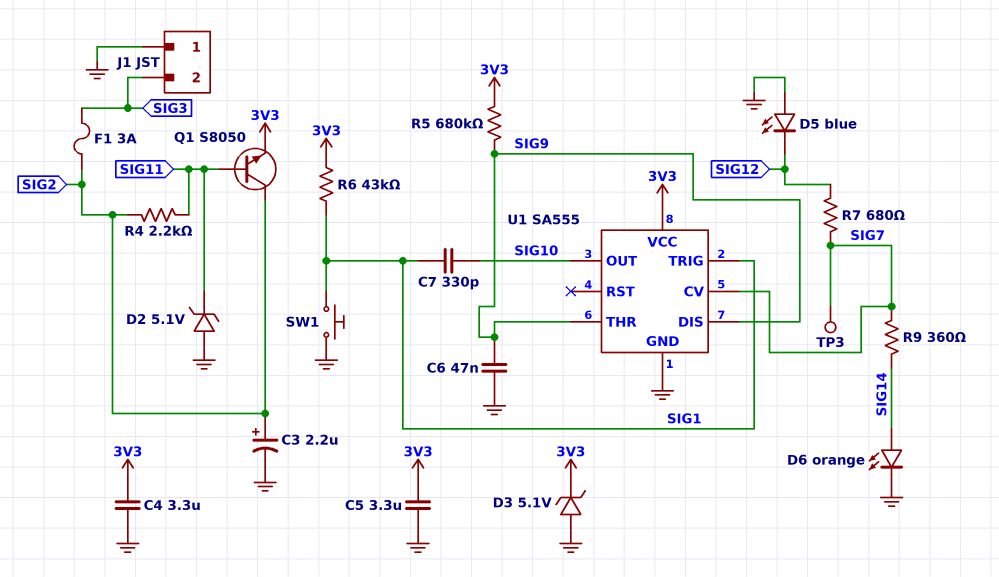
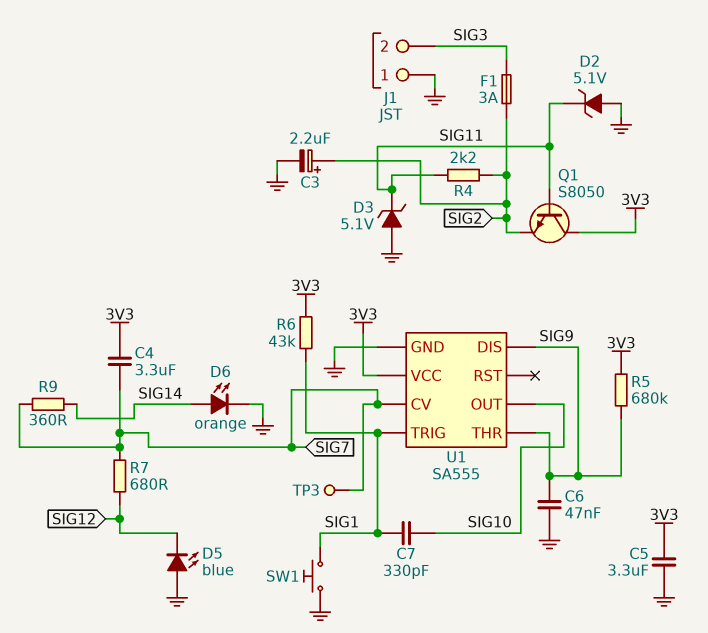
C4: 3.3uF (3V3, GND) -> 3.3uF (3V3, SIG7)
D3: zener 5.1V (A GND, K 3V3) -> zener 5.1V (A GND, K SIG11)
Q1: NPN S8050 (B SIG11, C SIG2, E 3V3) -> NPN S8050 (B SIG11, C 3V3, E SIG2)

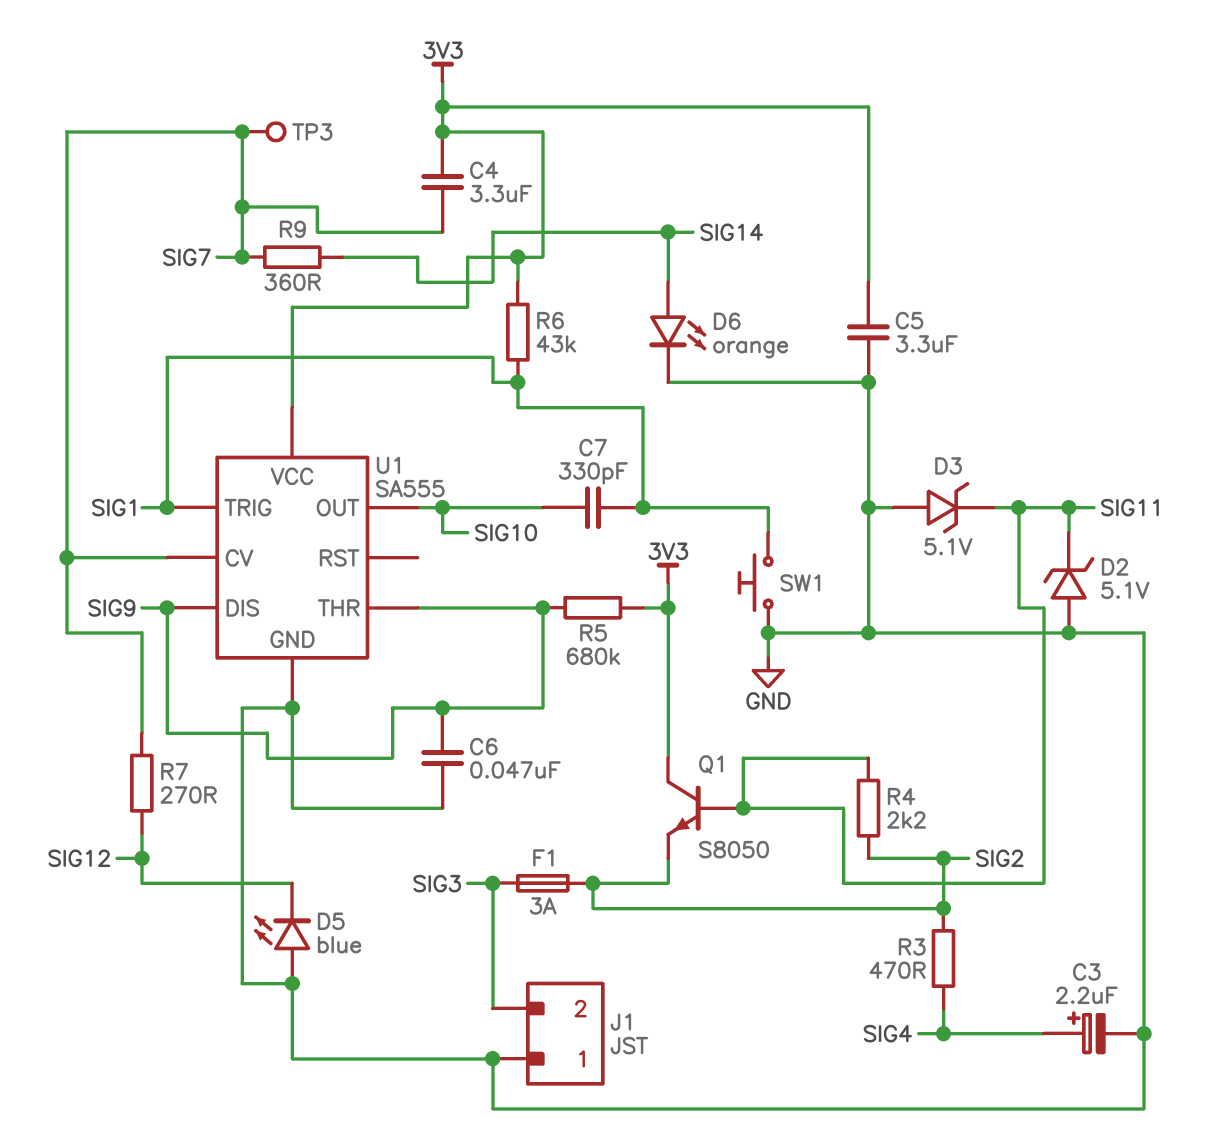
C3: 2.2uF (plus SIG2, minus GND) -> 2.2uF (plus SIG4, minus GND)
R3: none -> 470 (SIG2, SIG4)
R7: 680 (SIG7, SIG12) -> 270 (SIG7, SIG12)

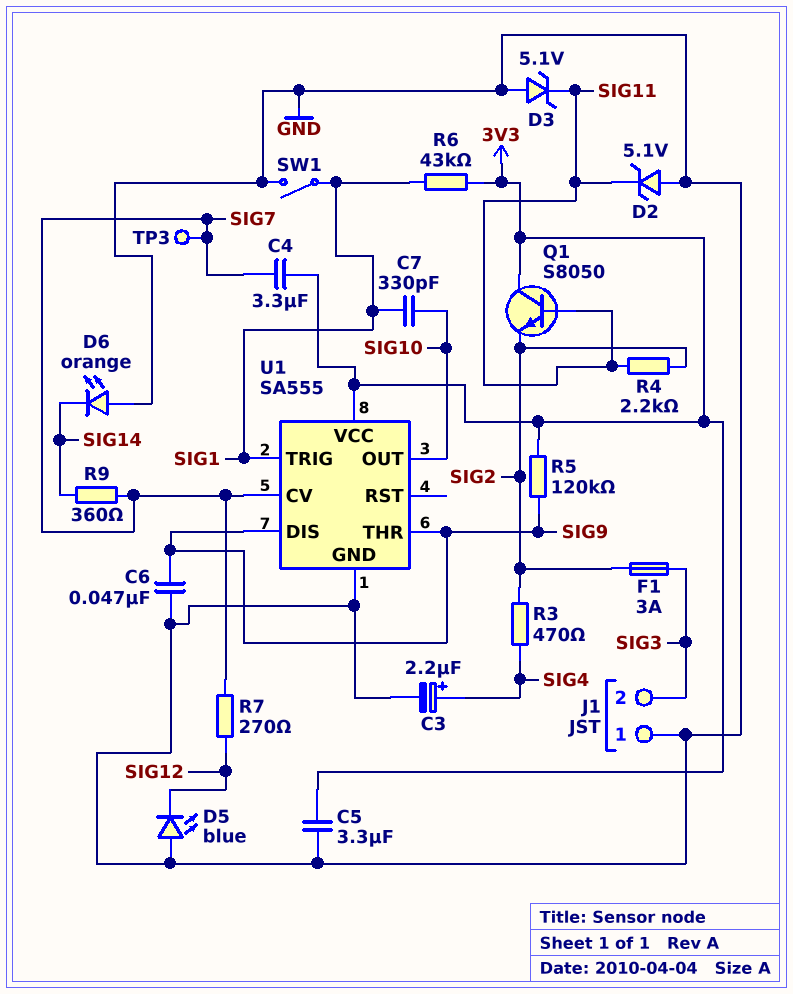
D6: LED orange (A SIG14, K GND) -> LED orange (A GND, K SIG14)
R5: 680k (3V3, SIG9) -> 120k (3V3, SIG9)
SW1: button (GND, SIG1) -> switch (GND, SIG1)

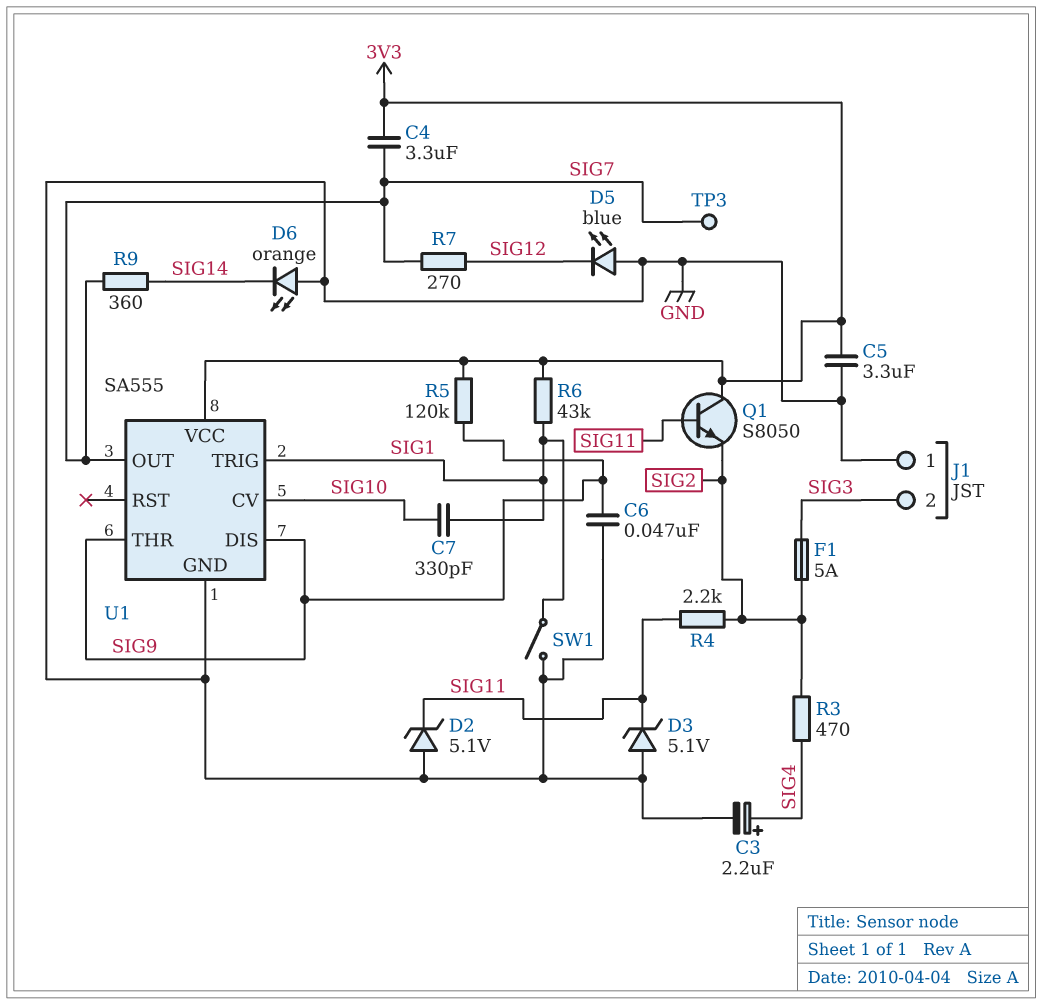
F1: 3A (SIG2, SIG3) -> 5A (SIG2, SIG3)
U1 pin CV: SIG7 -> SIG10
U1 pin OUT: SIG10 -> SIG7

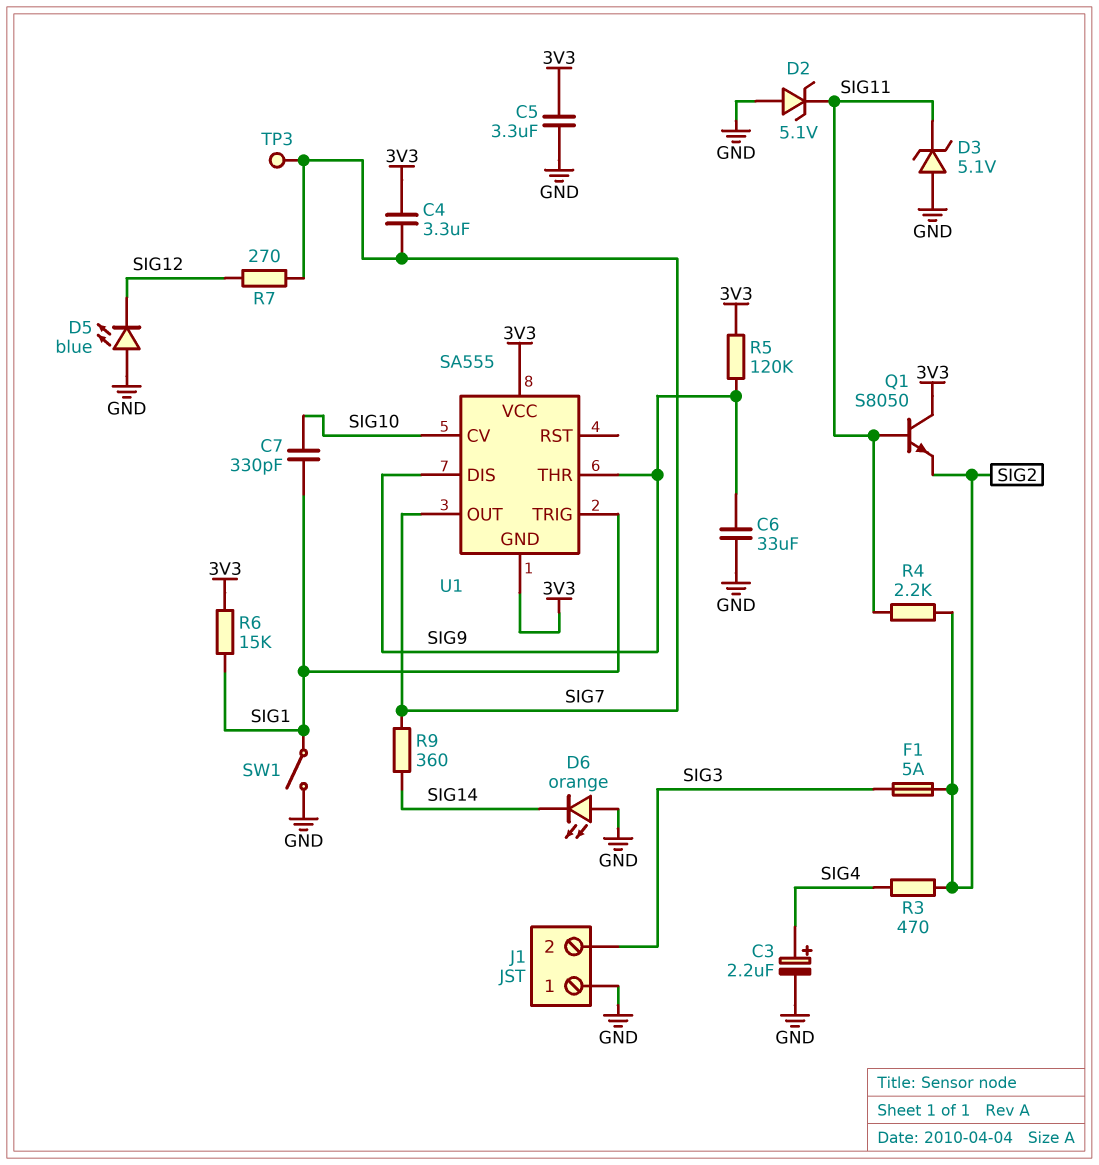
C6: 47nF (GND, SIG9) -> 33uF (GND, SIG9)
R6: 43k (3V3, SIG1) -> 15k (3V3, SIG1)
U1 pin GND: GND -> 3V3

